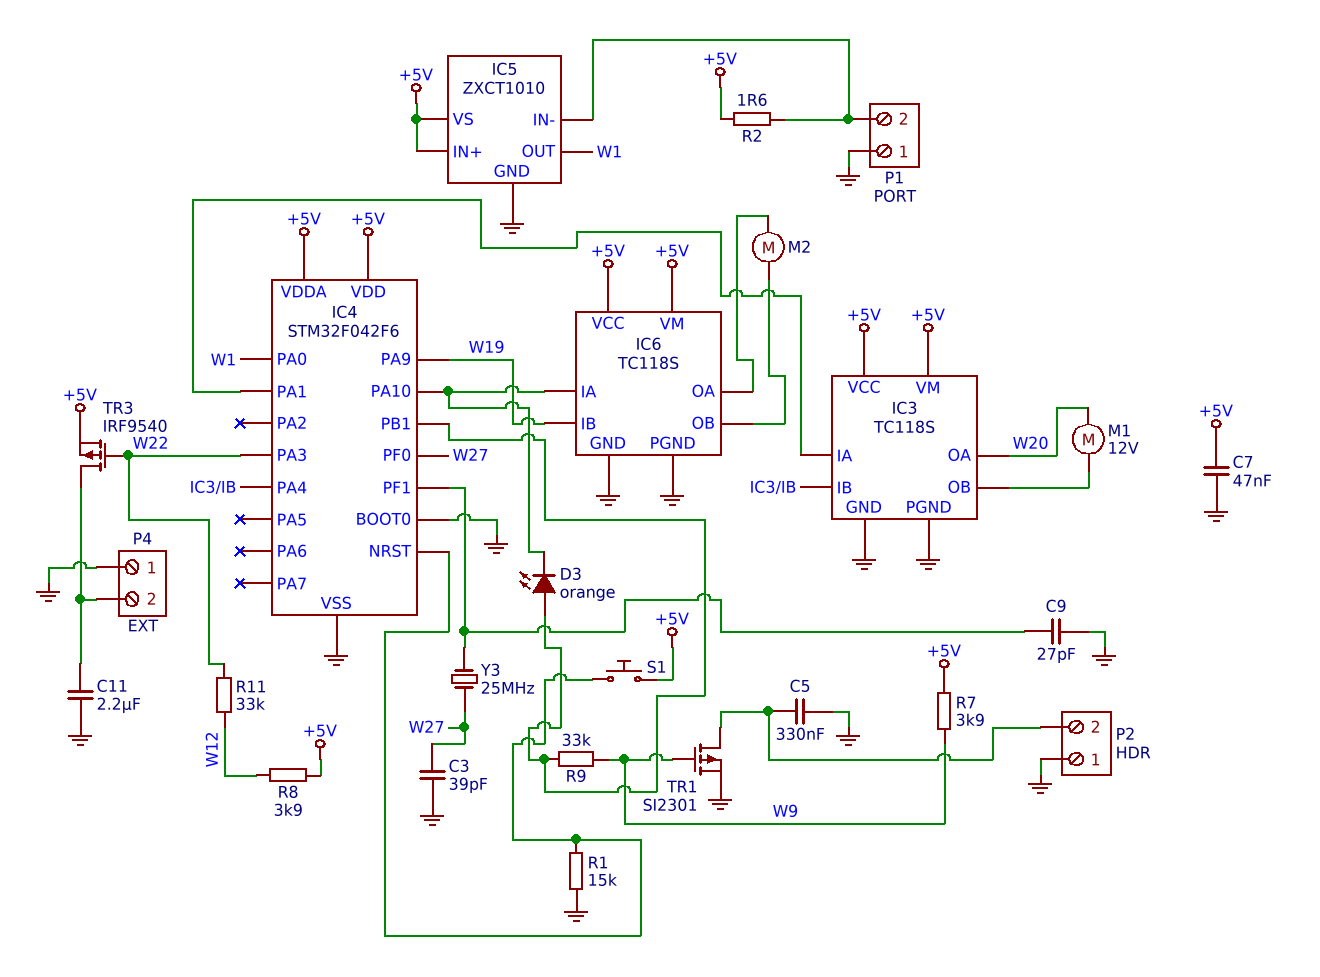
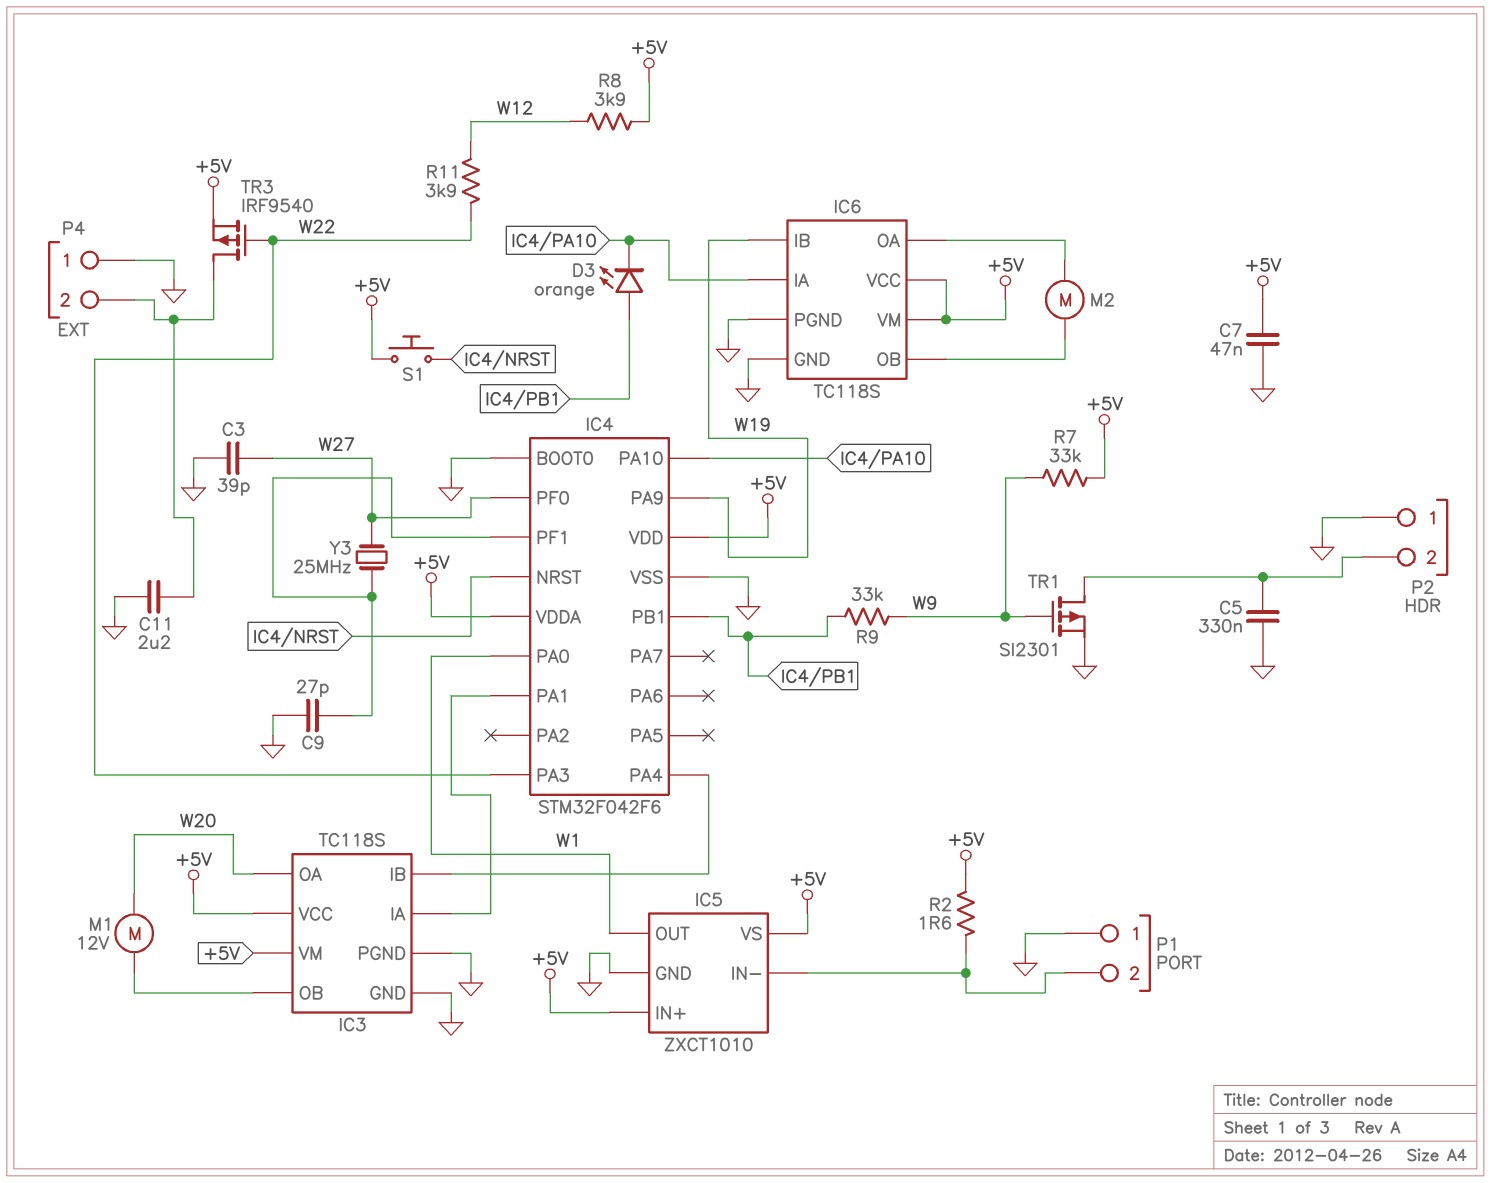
R1: 15k (GND, IC4/NRST) -> none
R7: 3.9k (+5V, W9) -> 33k (+5V, W9)
R11: 33k (W12, W22) -> 3.9k (W12, W22)

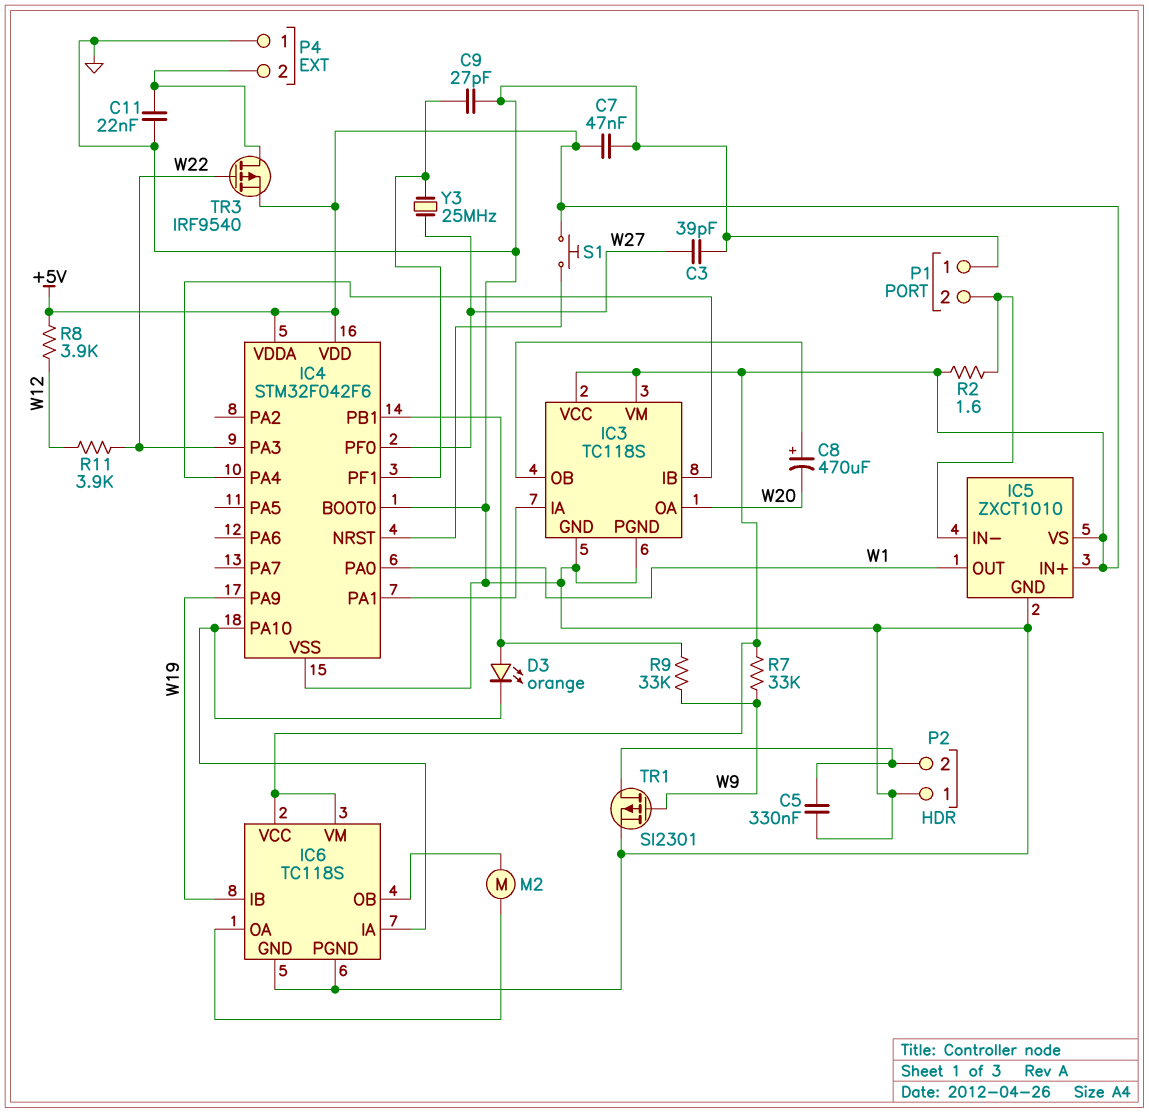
C8: none -> 470uF (plus IC3/OB, minus W20)
C11: 2.2uF (GND, P4/2) -> 22nF (GND, P4/2)
M1: motor 12V (IC3/OB, W20) -> none

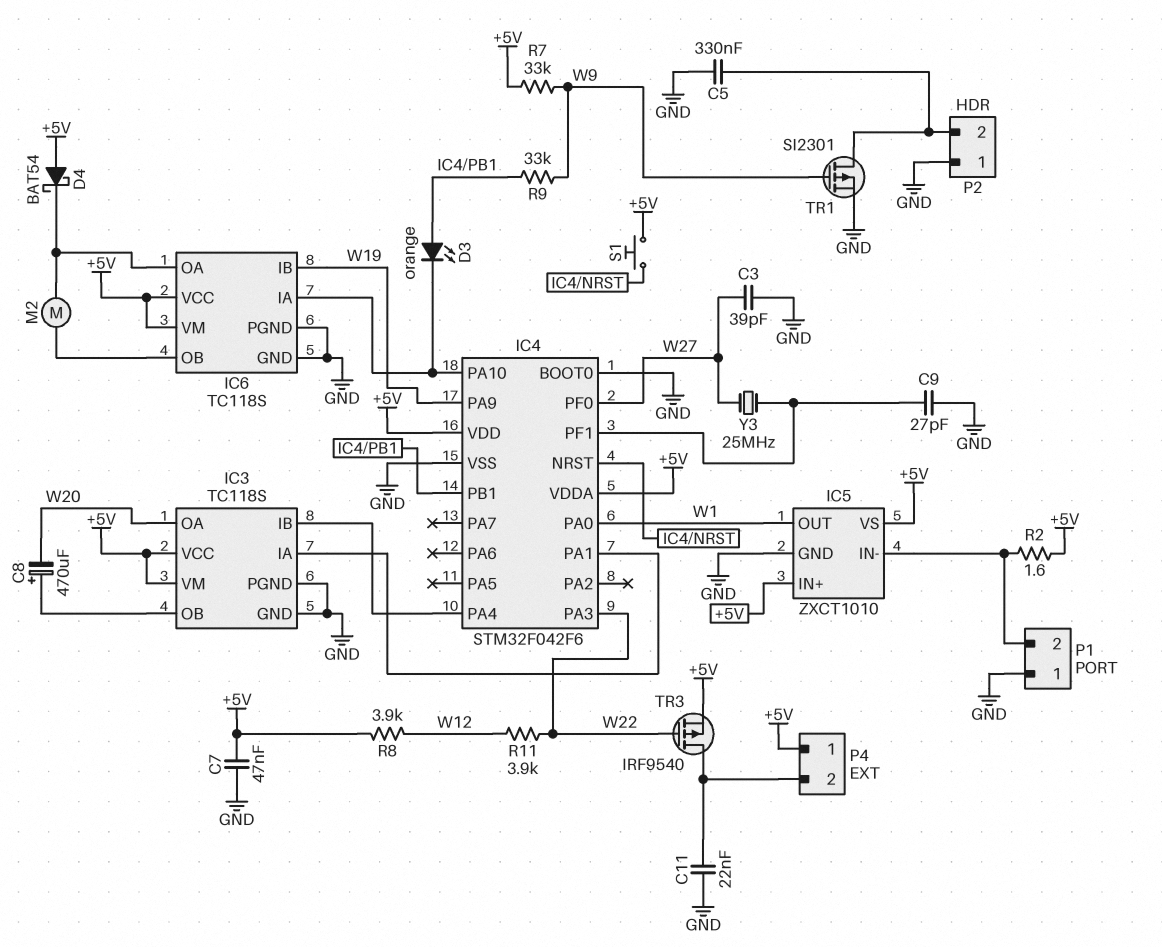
D4: none -> schottky BAT54 (A +5V, K IC6/OA)
P4 pin 1: GND -> +5V

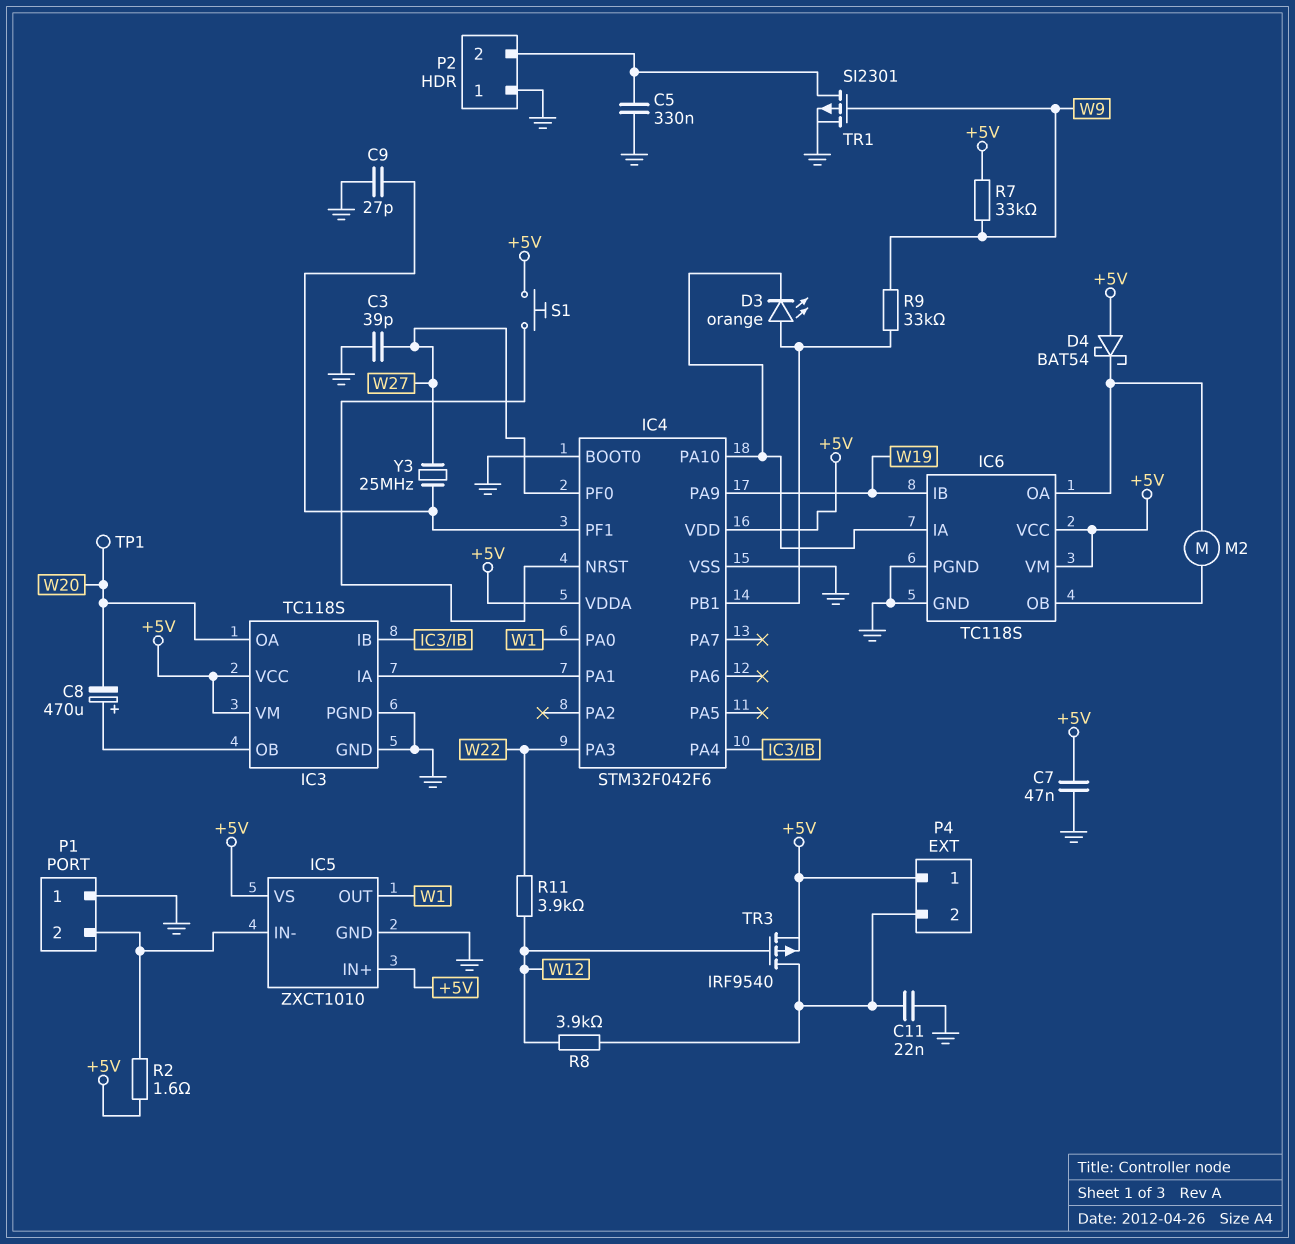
R8: 3.9k (+5V, W12) -> 3.9k (P4/2, W12)
TP1: none -> test point (W20)
TR3: PMOS IRF9540 (G W22, D P4/2, S +5V) -> PMOS IRF9540 (G W12, D P4/2, S +5V)

